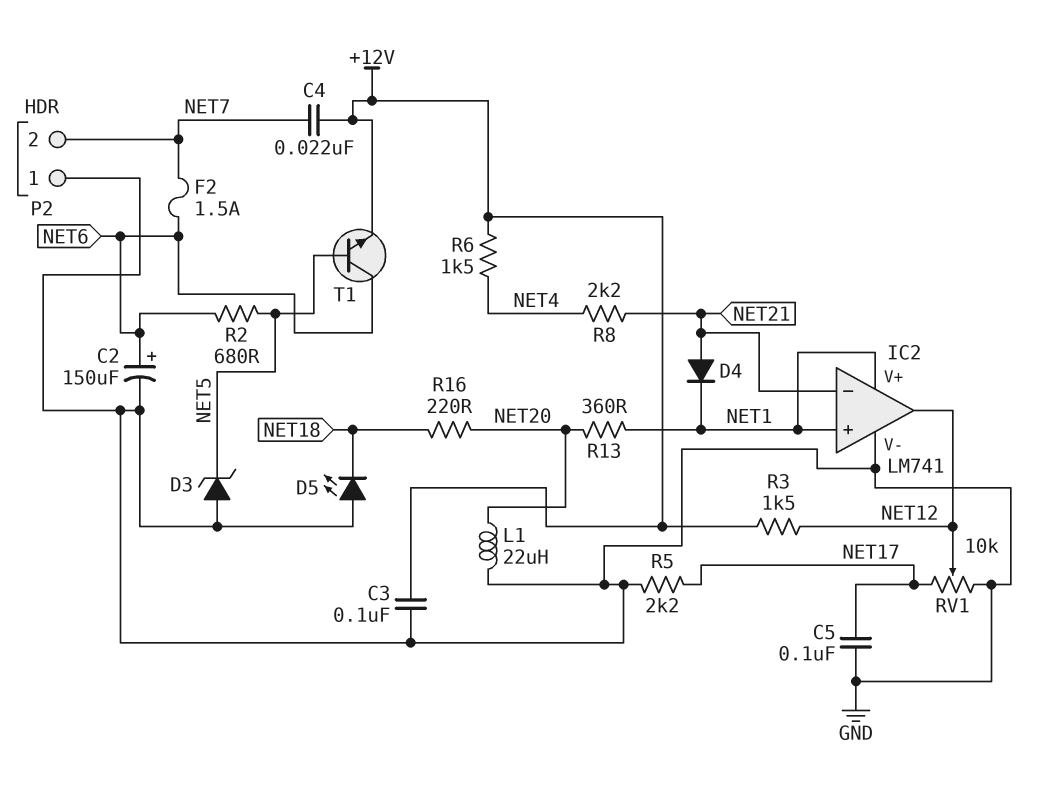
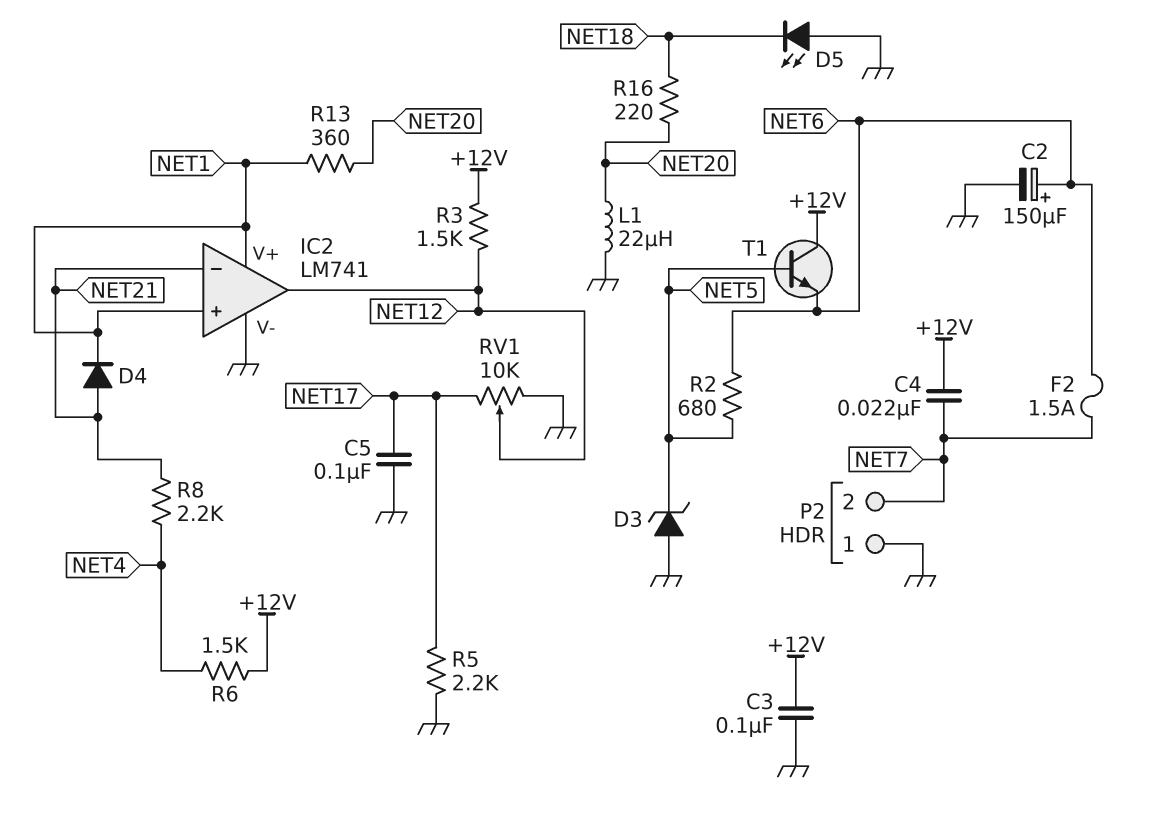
T1: NPN (B NET5, C NET6, E +12V) -> NPN (B NET5, C +12V, E NET6)

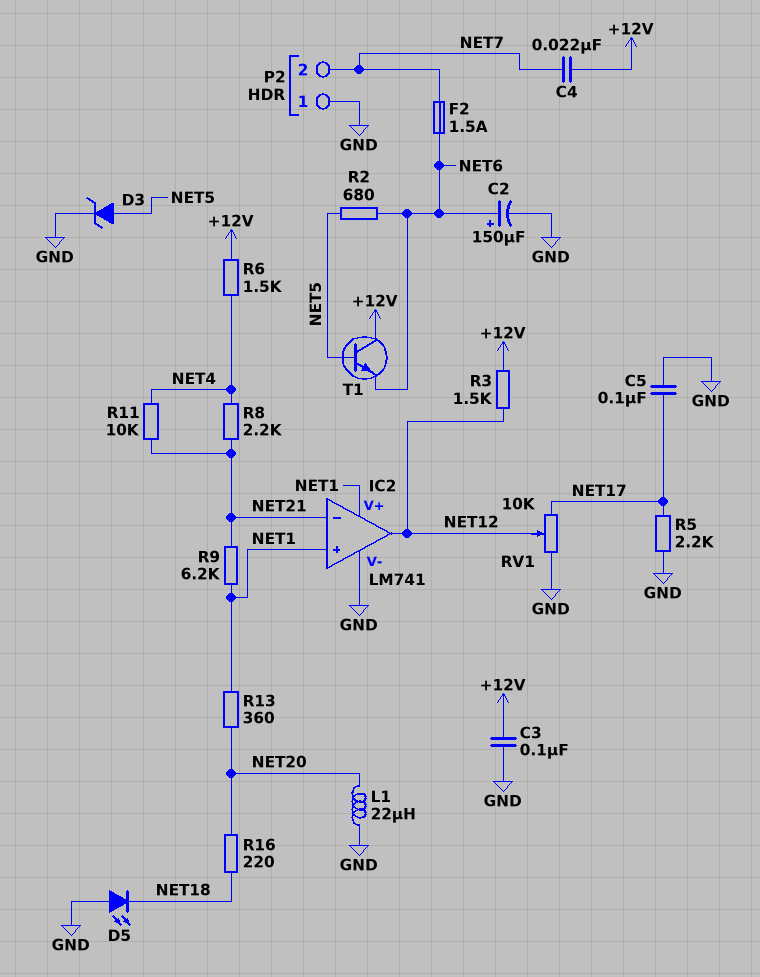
D3: zener (A GND, K NET5) -> zener (A NET5, K GND)
D4: diode (A NET21, K NET1) -> none
R9: none -> 6.2k (NET1, NET21)
R11: none -> 10k (NET4, NET21)

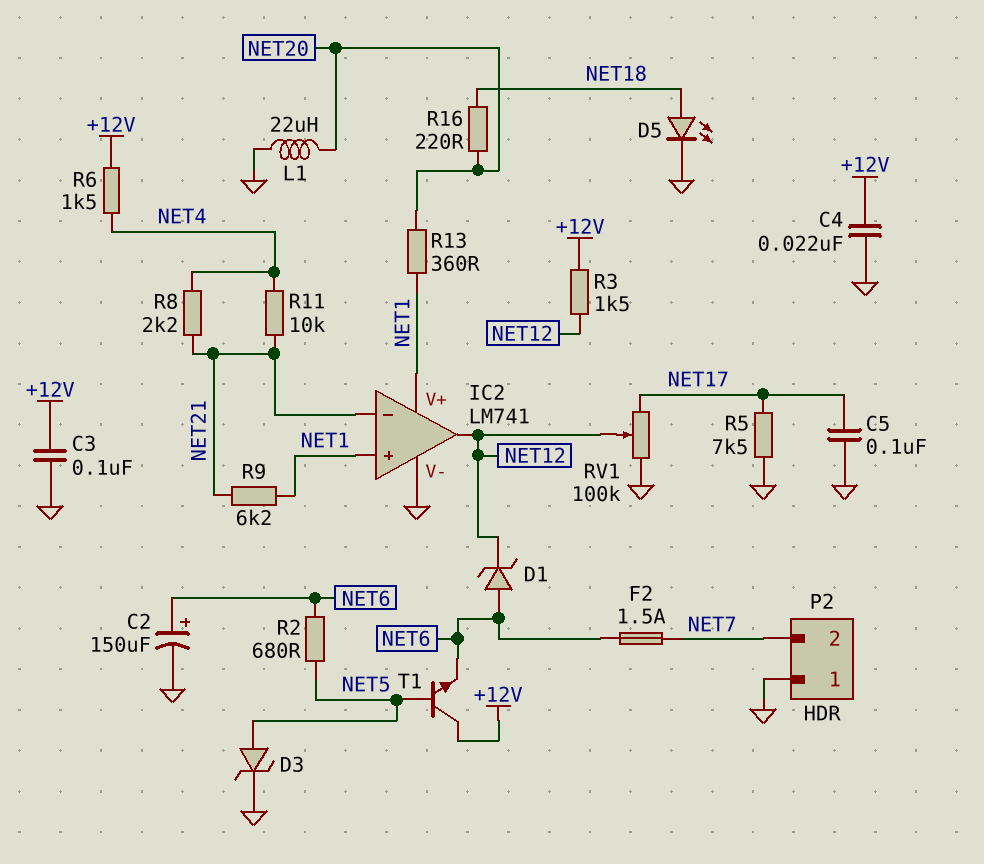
C4: 22nF (+12V, NET7) -> 22nF (+12V, GND)
D1: none -> zener (A NET6, K NET12)
D5: LED (A GND, K NET18) -> LED (A NET18, K GND)
R5: 2.2k (GND, NET17) -> 7.5k (GND, NET17)
RV1: 10k (GND, NET17, wiper NET12) -> 100k (GND, NET17, wiper NET12)

